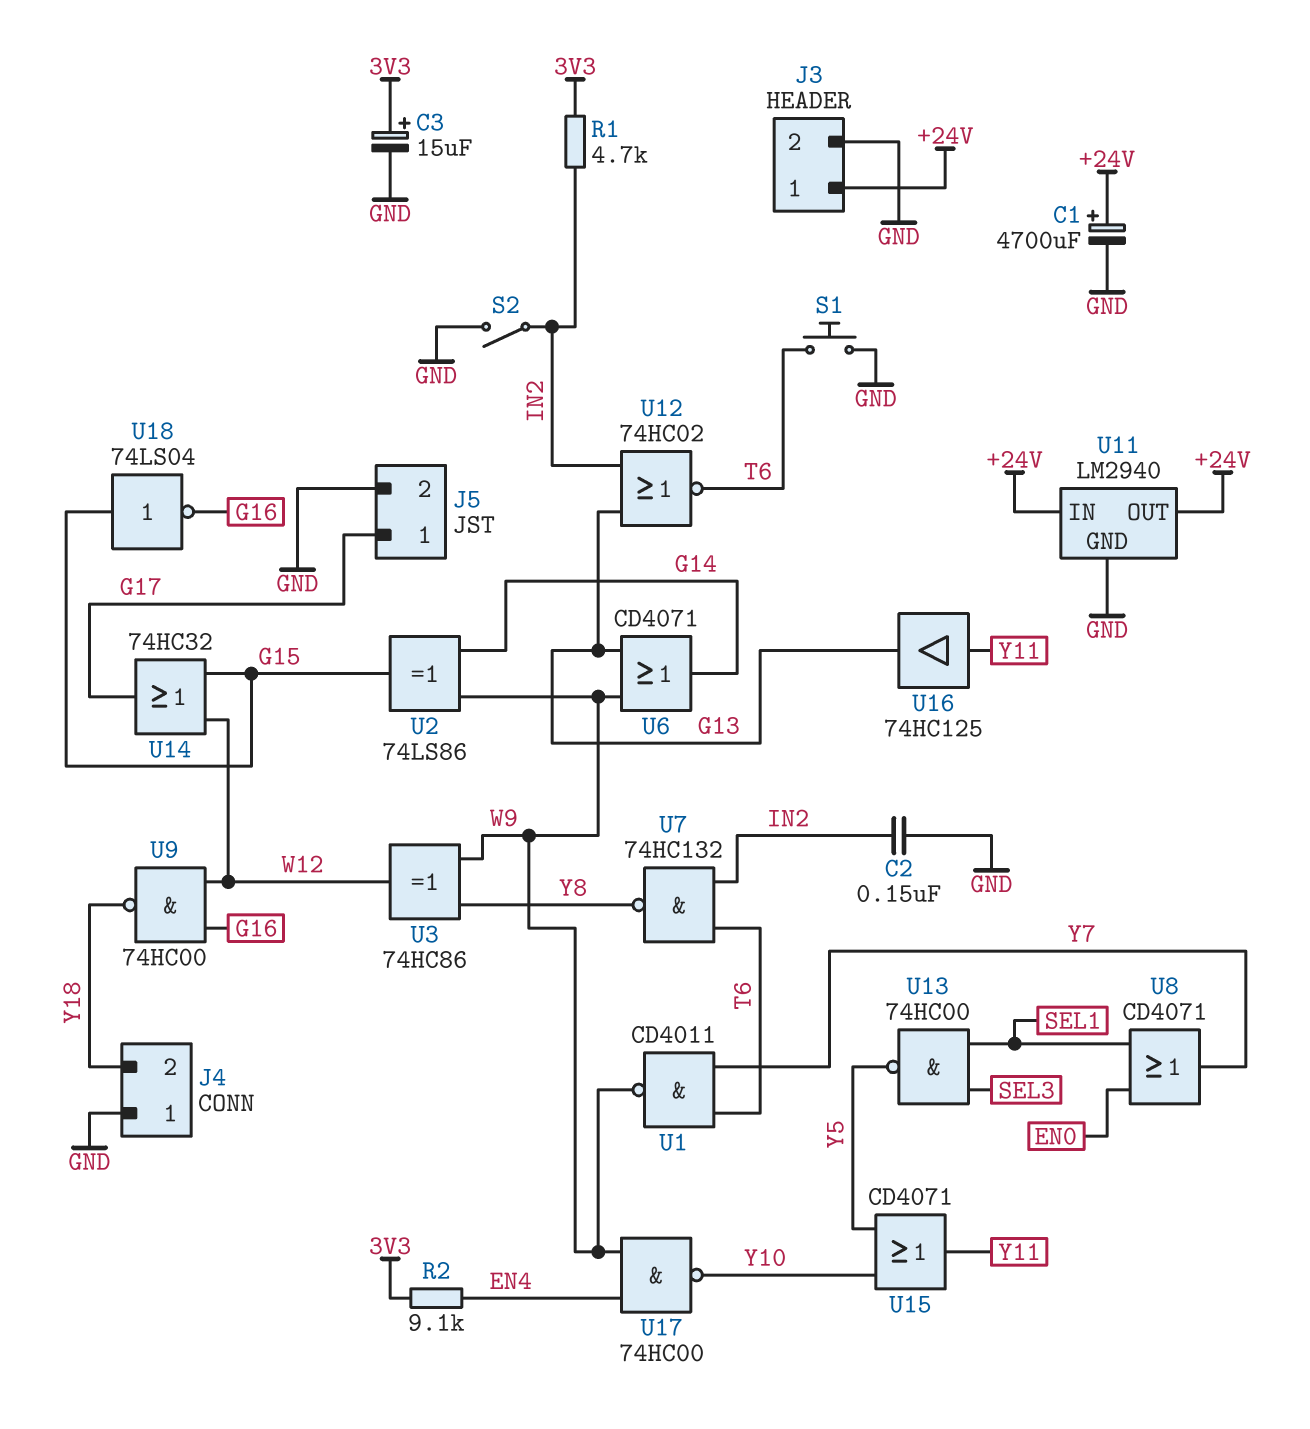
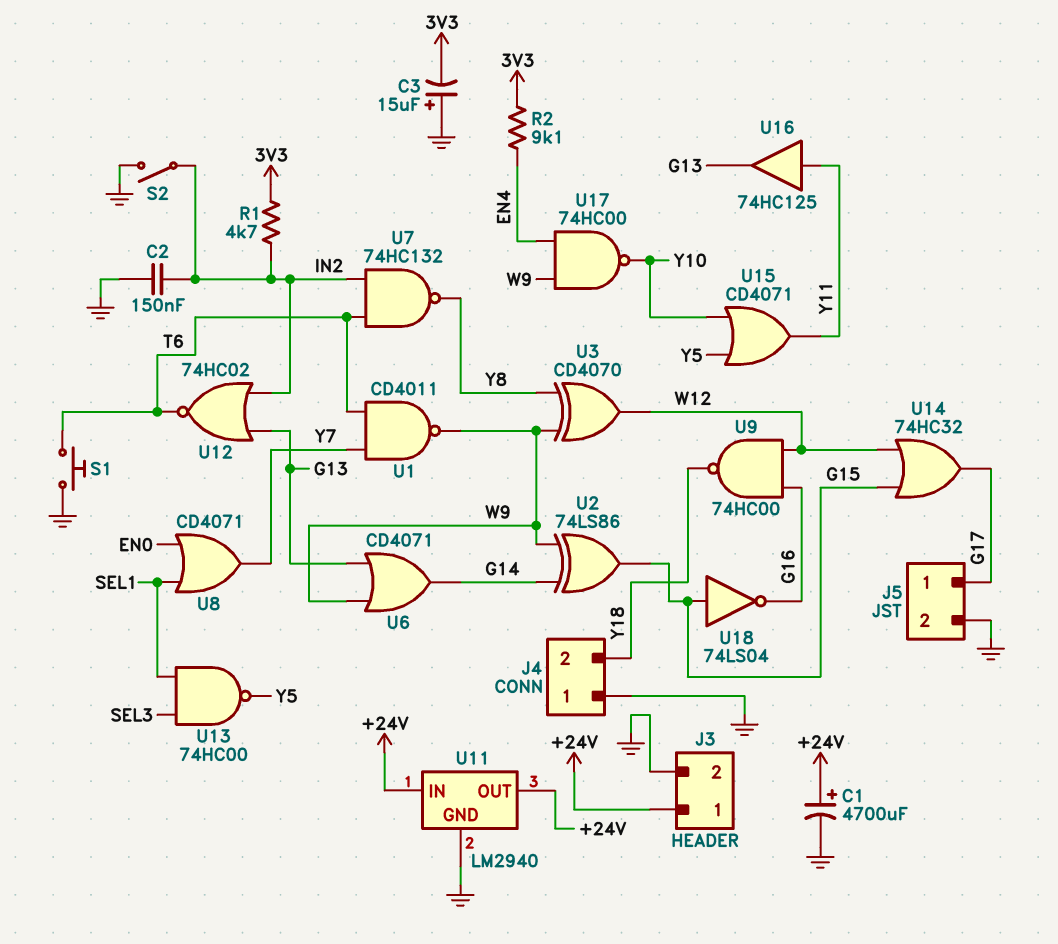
C3: 15uF (plus 3V3, minus GND) -> 15uF (plus GND, minus 3V3)
U3: XOR 74HC86 (in W9, in Y8, out W12) -> XOR CD4070 (in W9, in Y8, out W12)

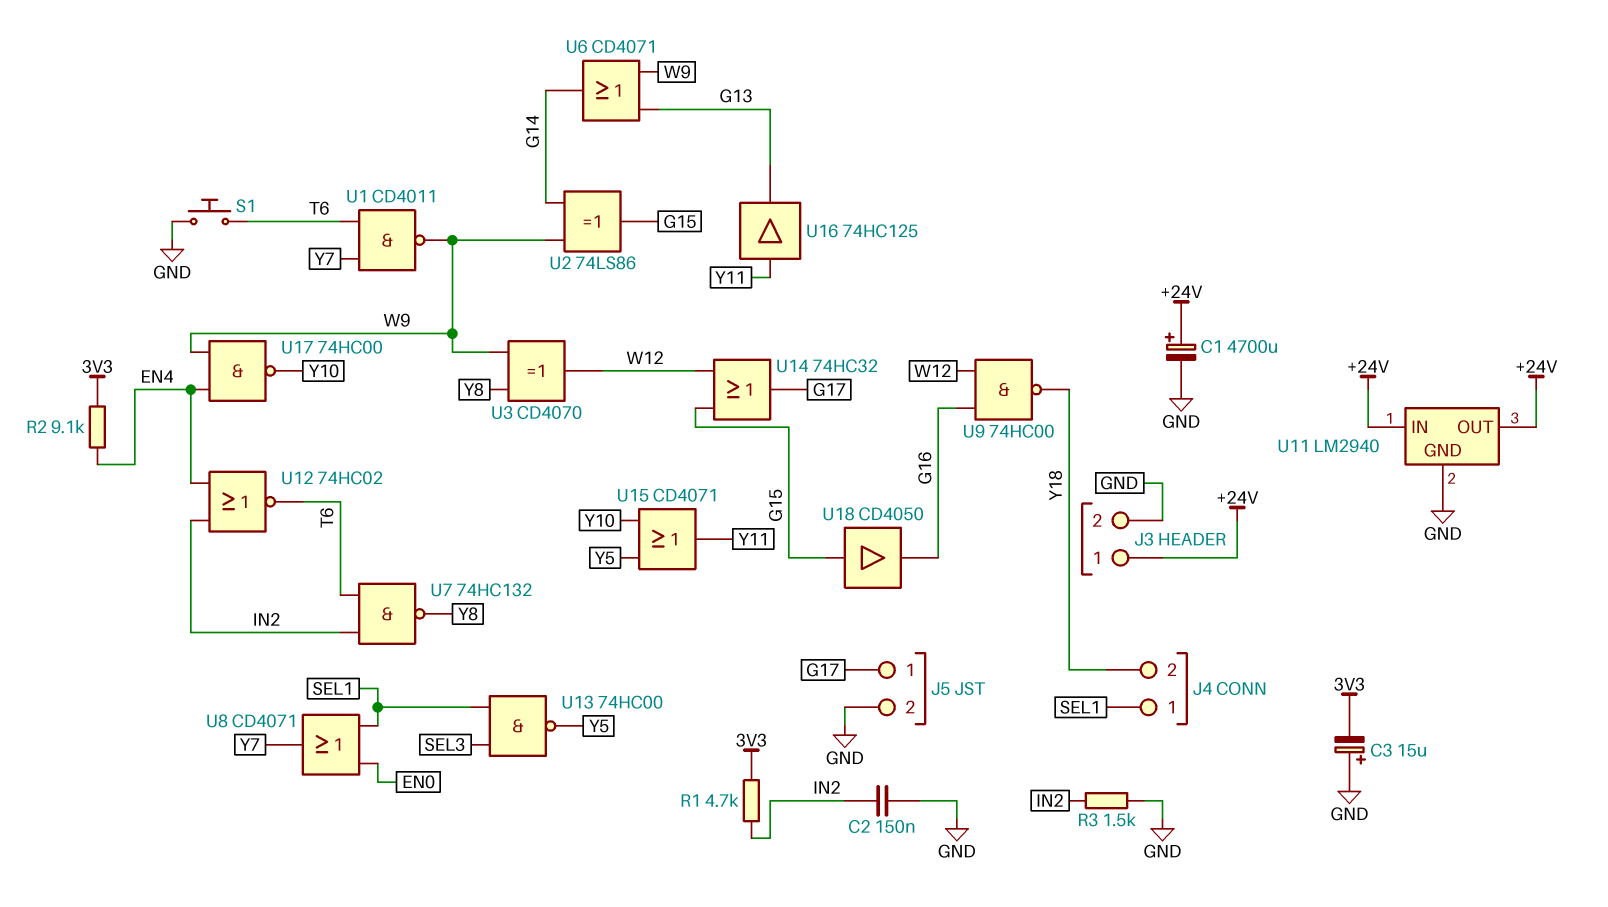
J4 pin 1: GND -> SEL1
R3: none -> 1.5k (GND, IN2)
S2: switch (GND, IN2) -> none
U12: NOR 74HC02 (in G13, in IN2, out T6) -> NOR 74HC02 (in EN4, in IN2, out T6)
U18: NOT 74LS04 (in G15, out G16) -> buffer CD4050 (in G15, out G16)

